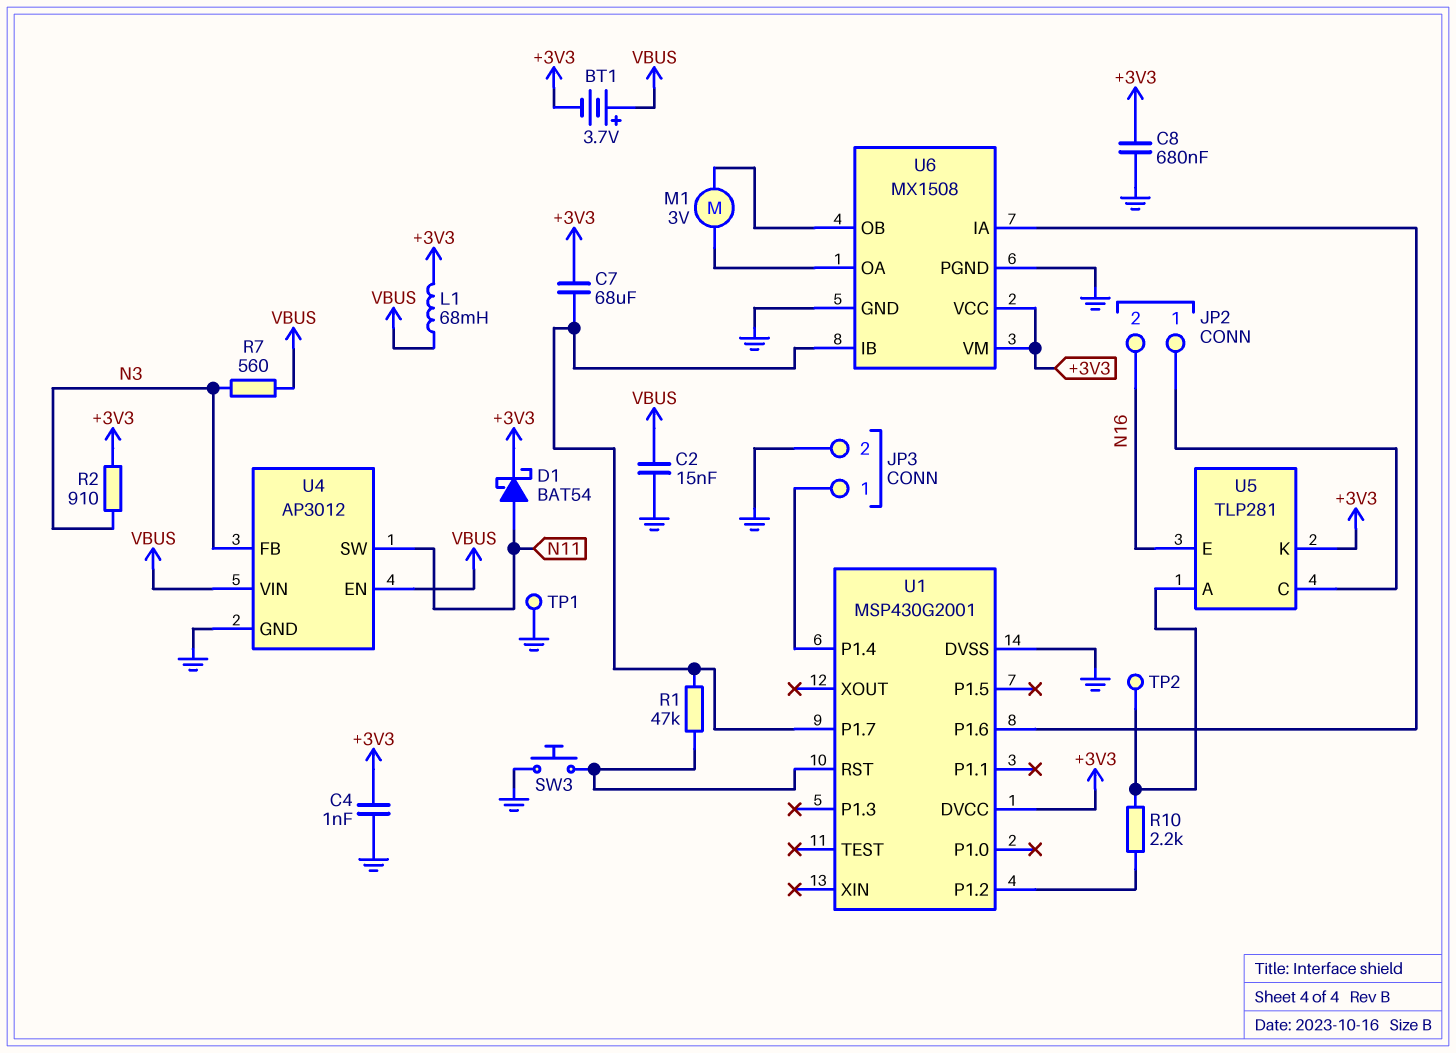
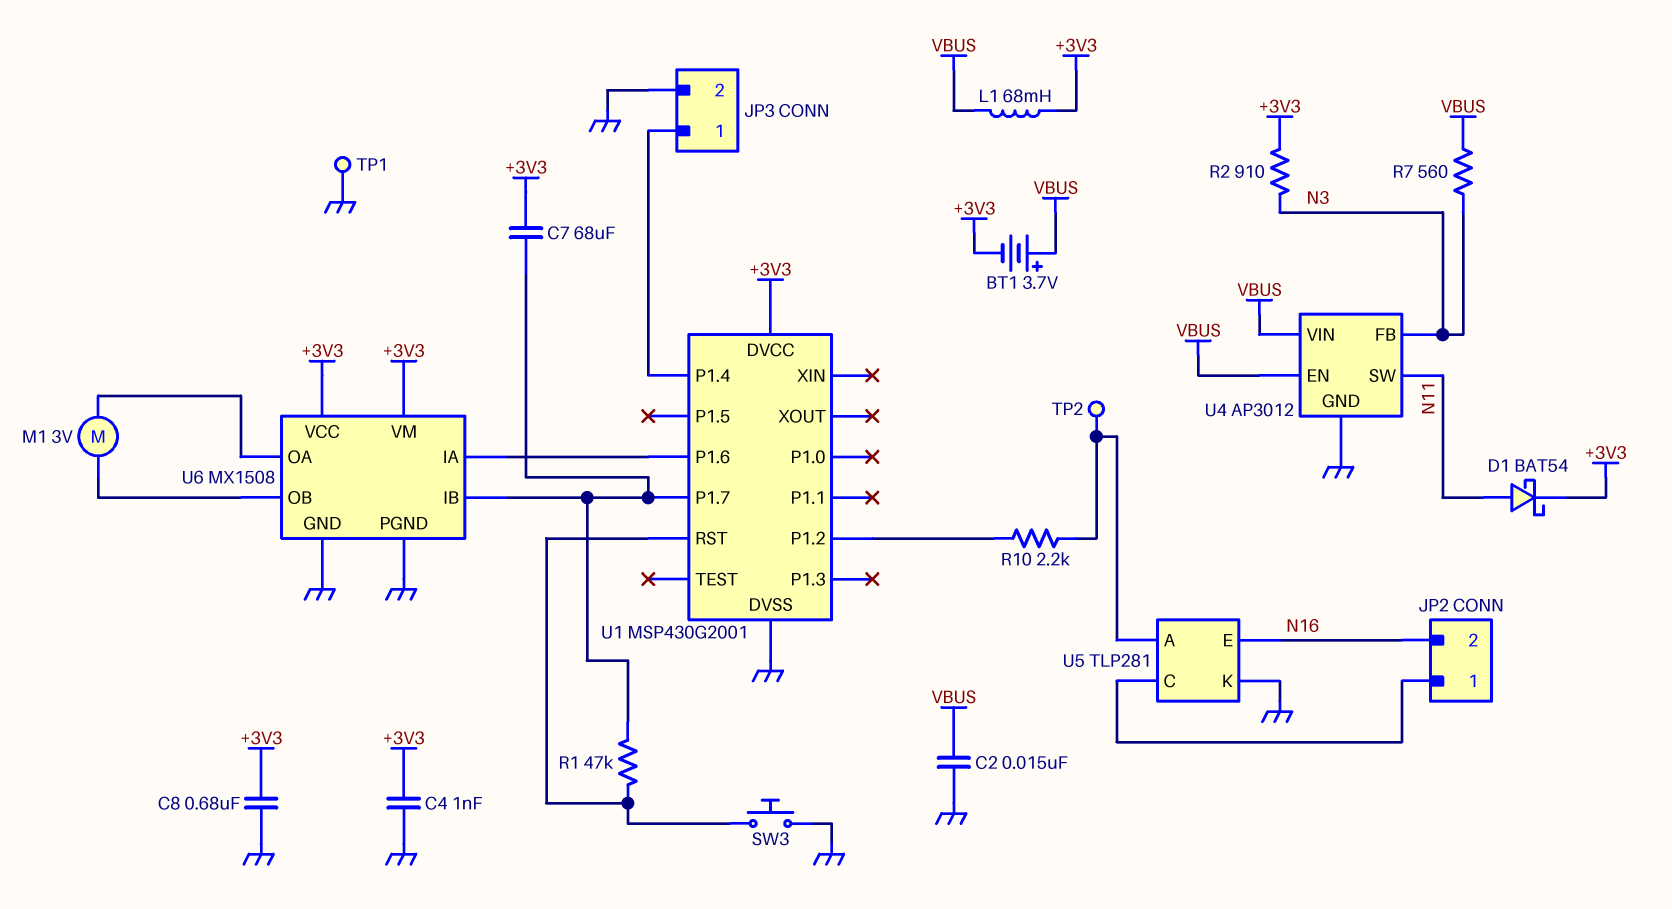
U5 pin K: +3V3 -> GND

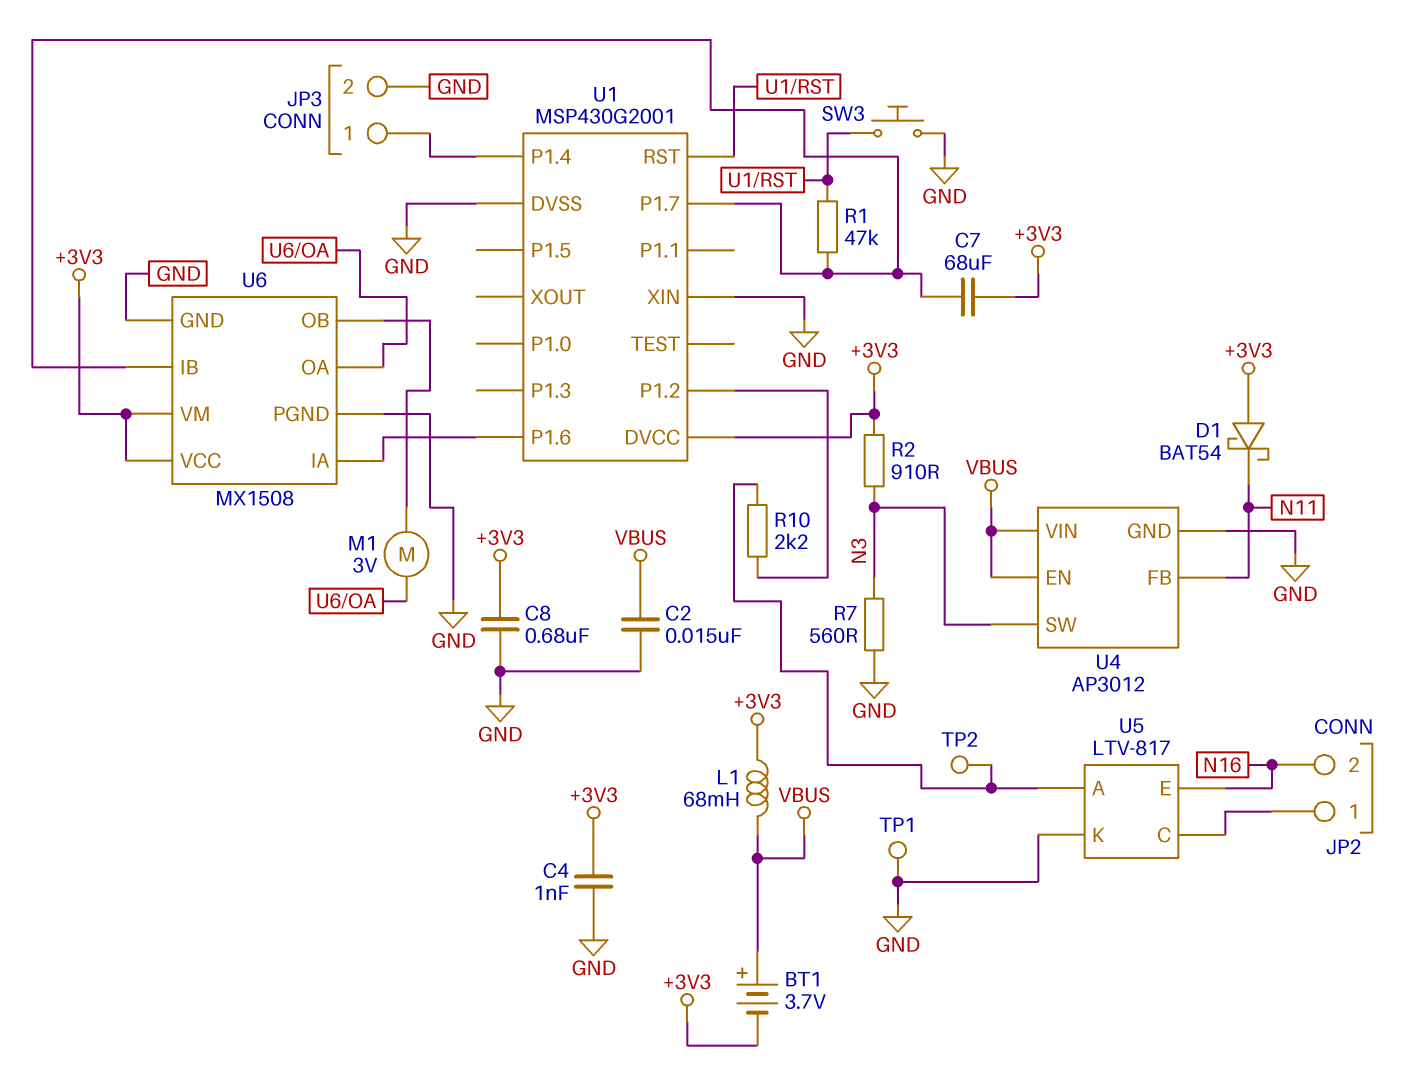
D1: schottky BAT54 (A N11, K +3V3) -> schottky BAT54 (A +3V3, K N11)
R7: 560 (N3, VBUS) -> 560 (GND, N3)
U1 pin XIN: none -> GND
U4 pin FB: N3 -> N11
U4 pin SW: N11 -> N3
U5: TLP281 -> LTV-817

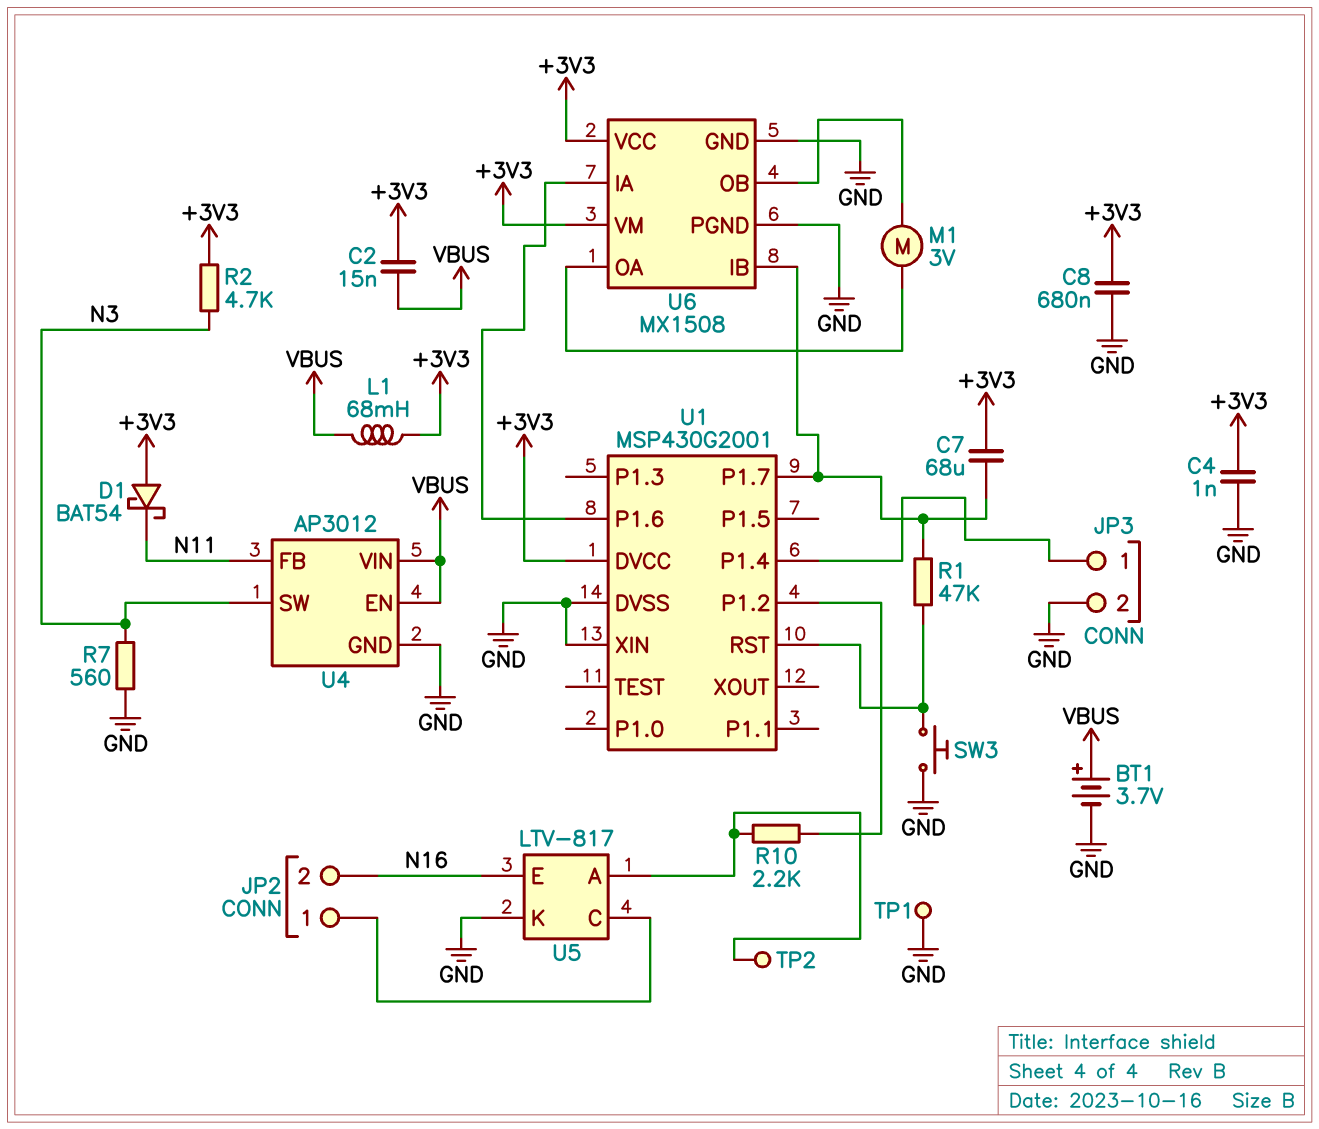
BT1: 3.7V (plus VBUS, minus +3V3) -> 3.7V (plus VBUS, minus GND)
C2: 15nF (GND, VBUS) -> 15nF (+3V3, VBUS)
R2: 910 (+3V3, N3) -> 4.7k (+3V3, N3)

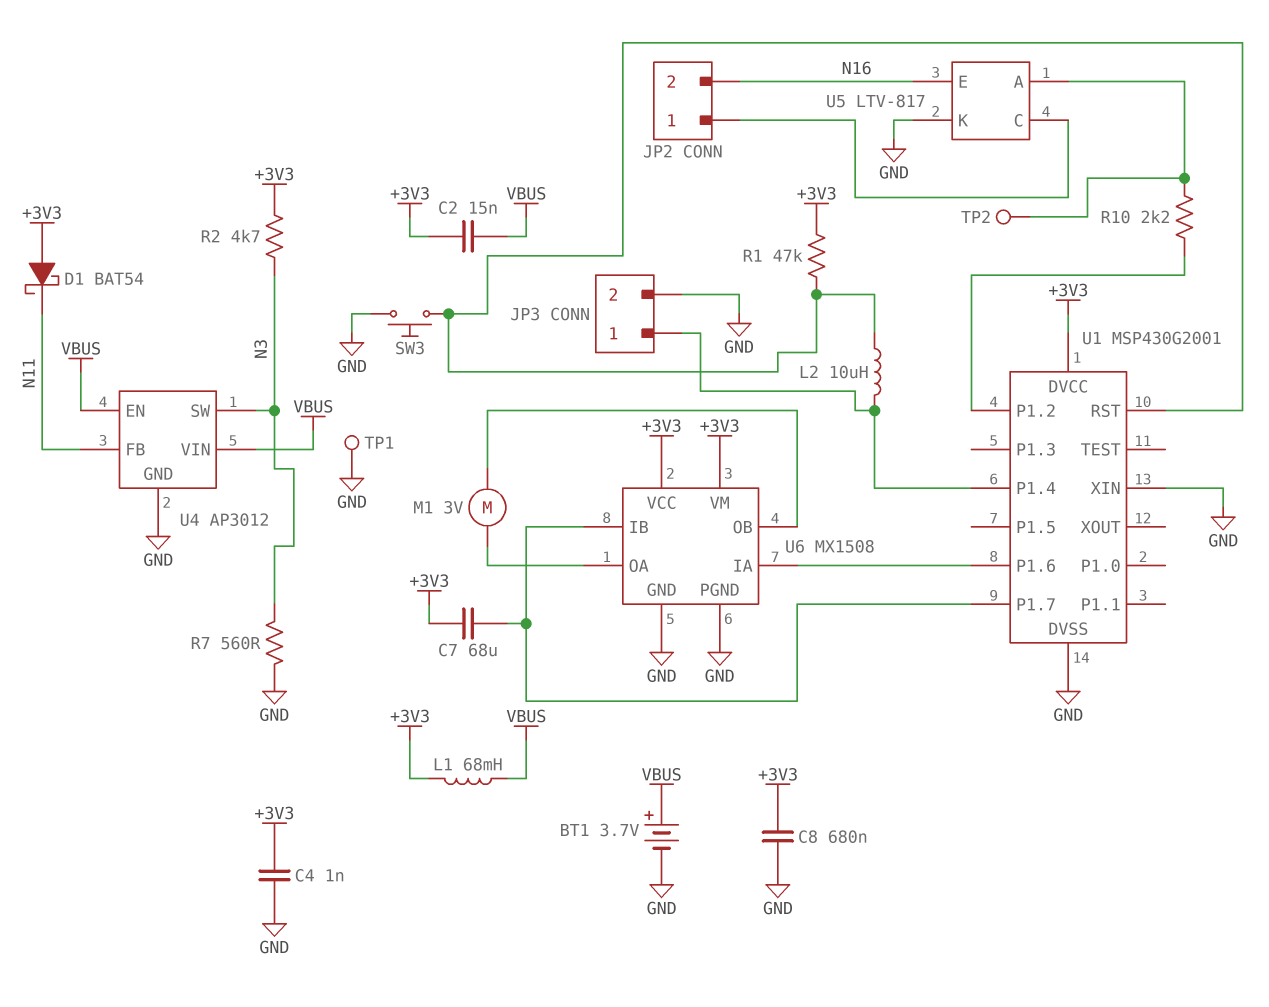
L2: none -> 10uH (JP3/1, U1/RST)
R1: 47k (U1/P1.7, U1/RST) -> 47k (+3V3, U1/RST)

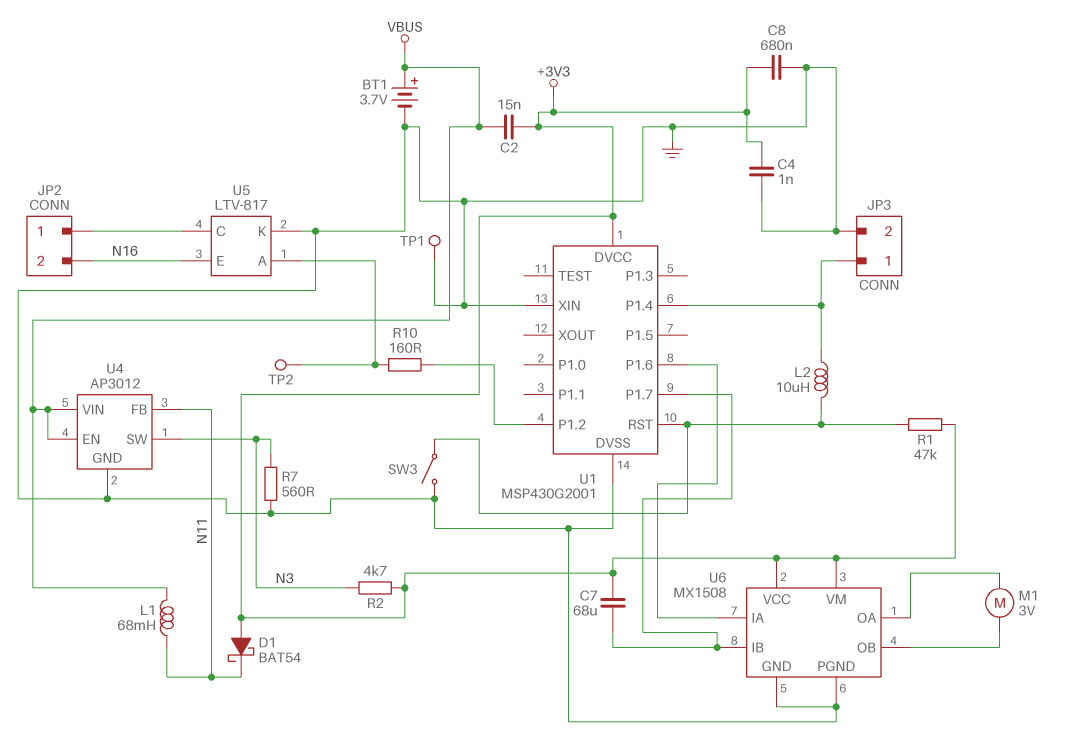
L1: 68mH (+3V3, VBUS) -> 68mH (N11, VBUS)
R10: 2.2k (U1/P1.2, U5/A) -> 160 (U1/P1.2, U5/A)
SW3: button (GND, U1/RST) -> switch (GND, U1/RST)

